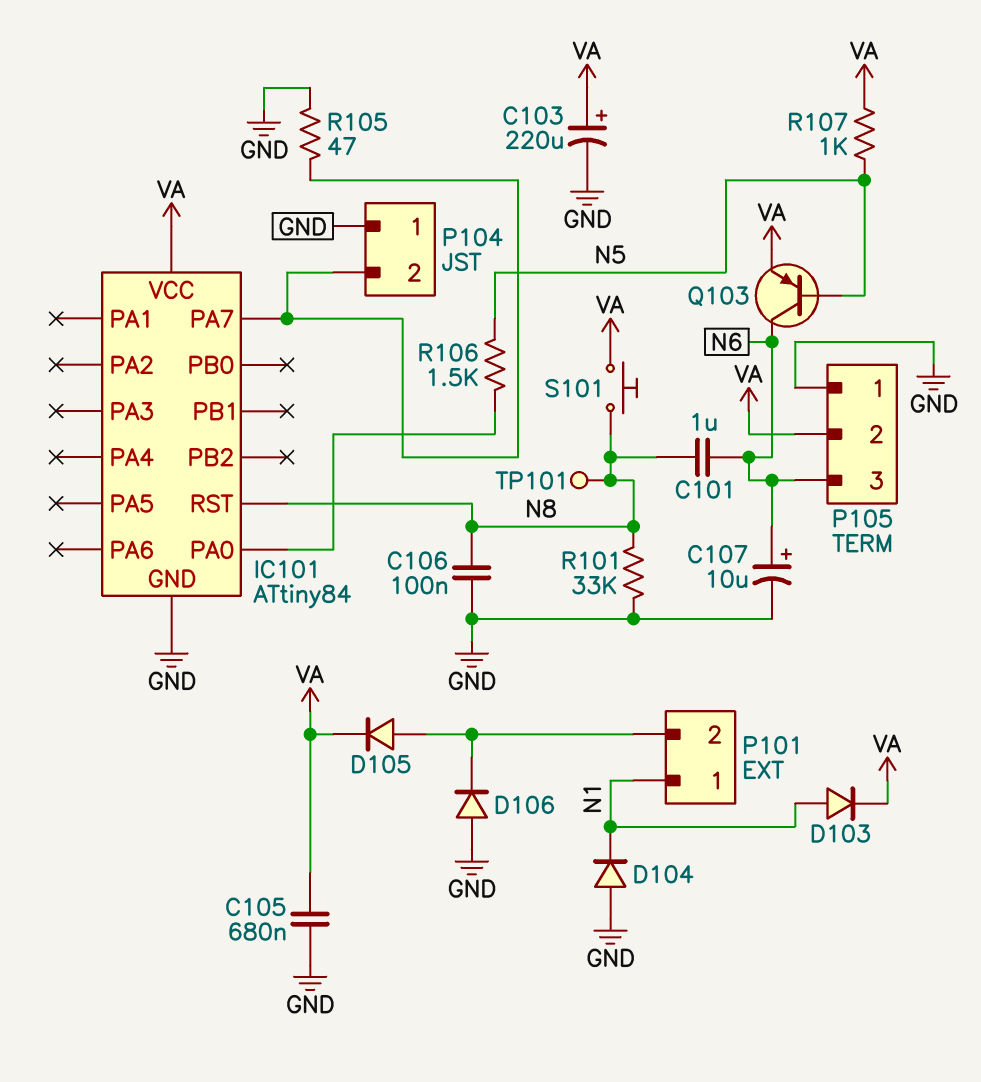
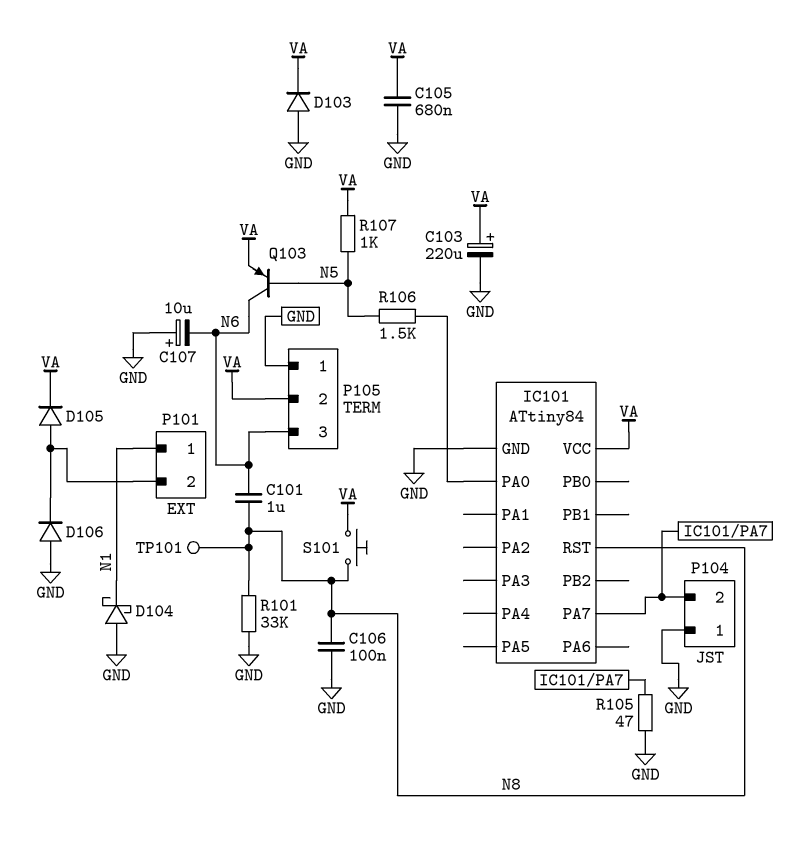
C107: 10uF (plus N6, minus GND) -> 10uF (plus GND, minus N6)
D103: diode (A N1, K VA) -> diode (A GND, K VA)
D104: diode (A GND, K N1) -> schottky (A GND, K N1)

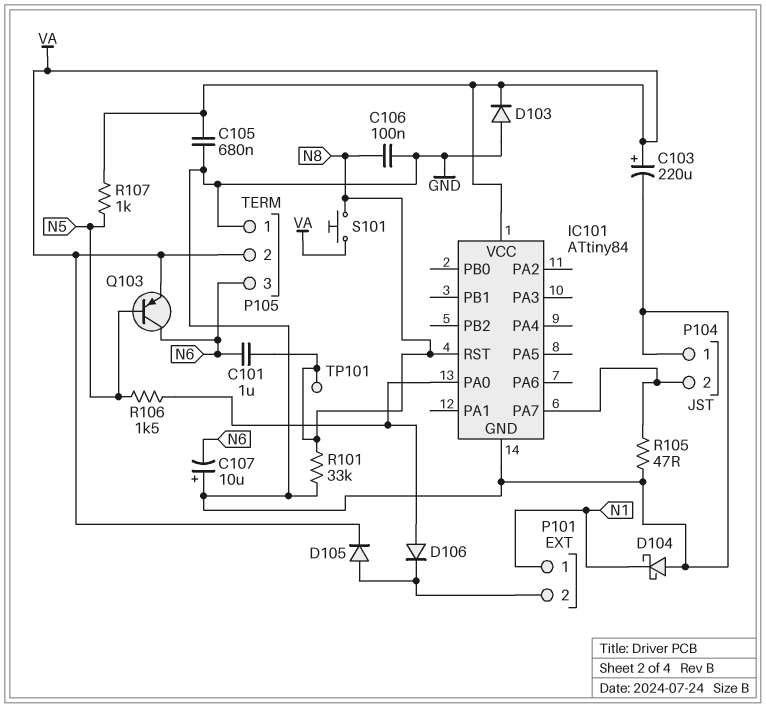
D106: diode (A GND, K P101/2) -> diode (A IC101/PA0, K P101/2)

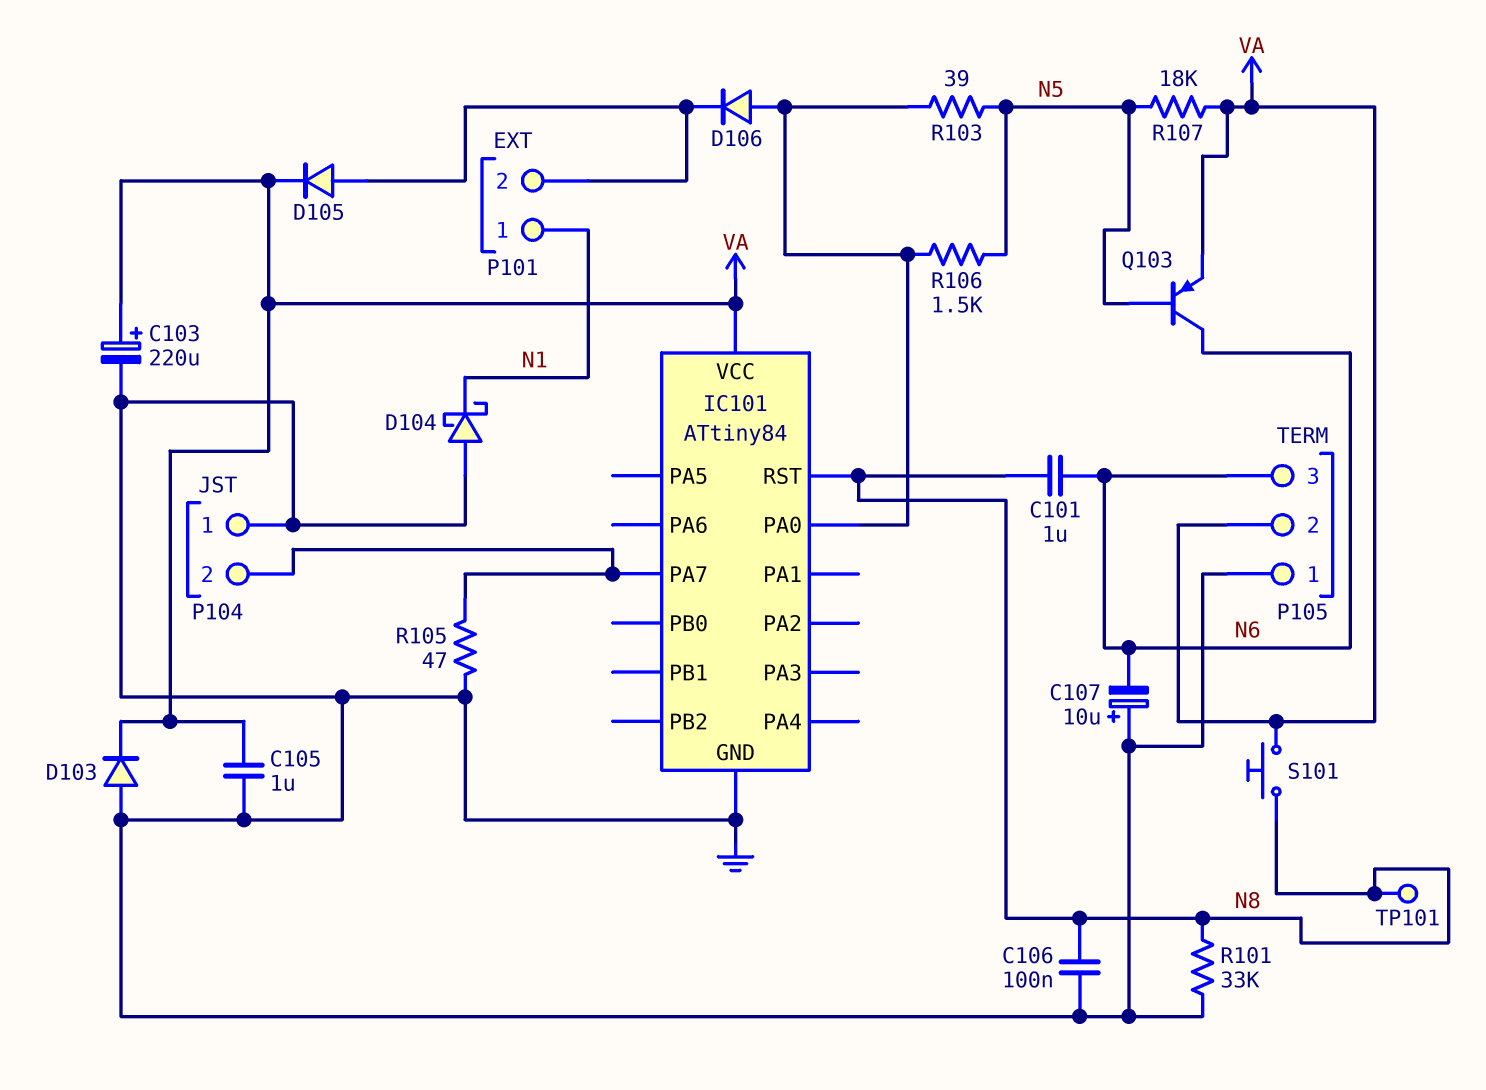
C105: 680nF (GND, VA) -> 1uF (GND, VA)
R103: none -> 39 (IC101/PA0, N5)
R107: 1k (N5, VA) -> 18k (N5, VA)

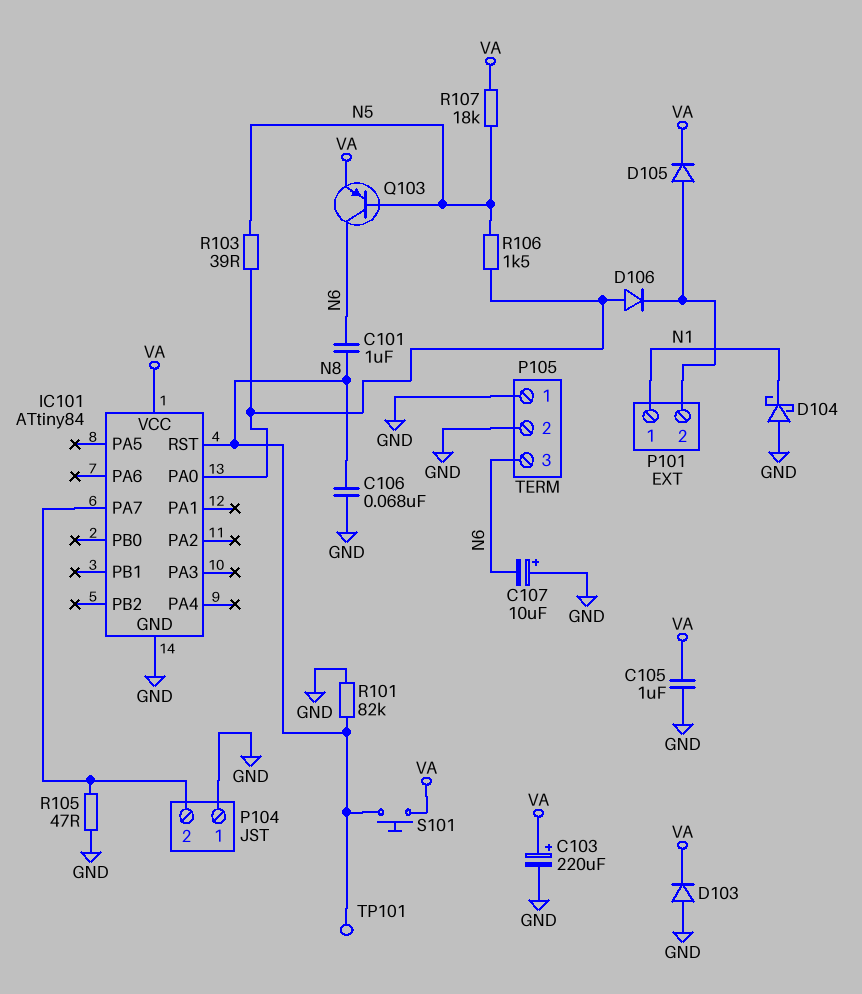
C106: 100nF (GND, N8) -> 68nF (GND, N8)
P105 pin 2: VA -> GND
R101: 33k (GND, N8) -> 82k (GND, N8)

